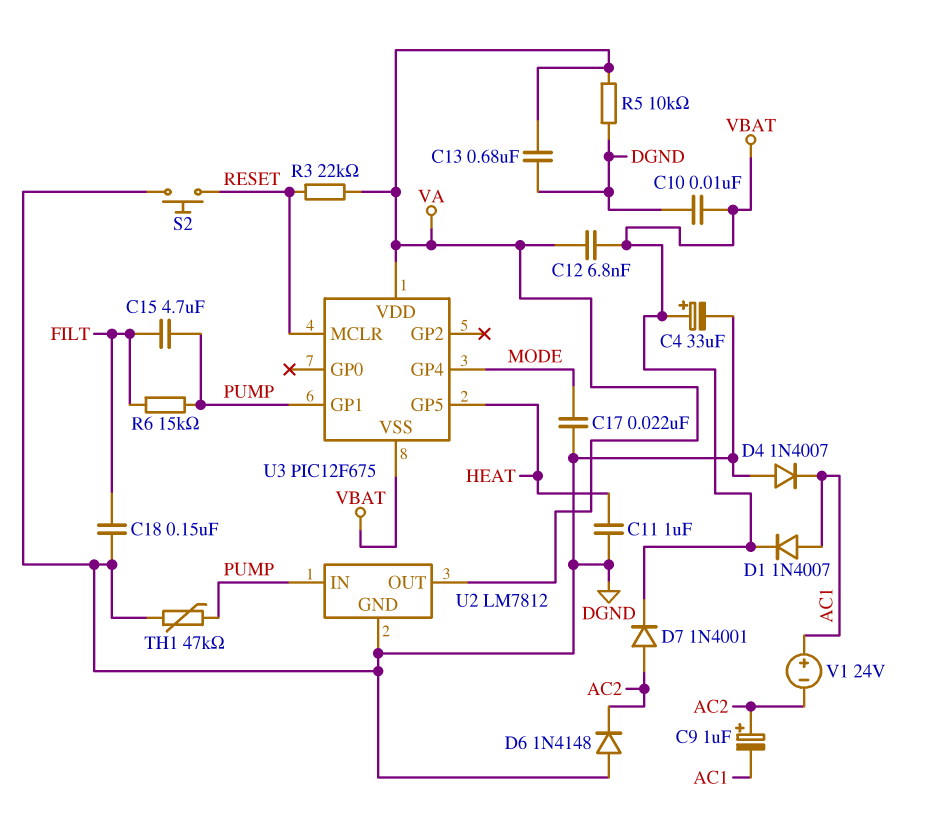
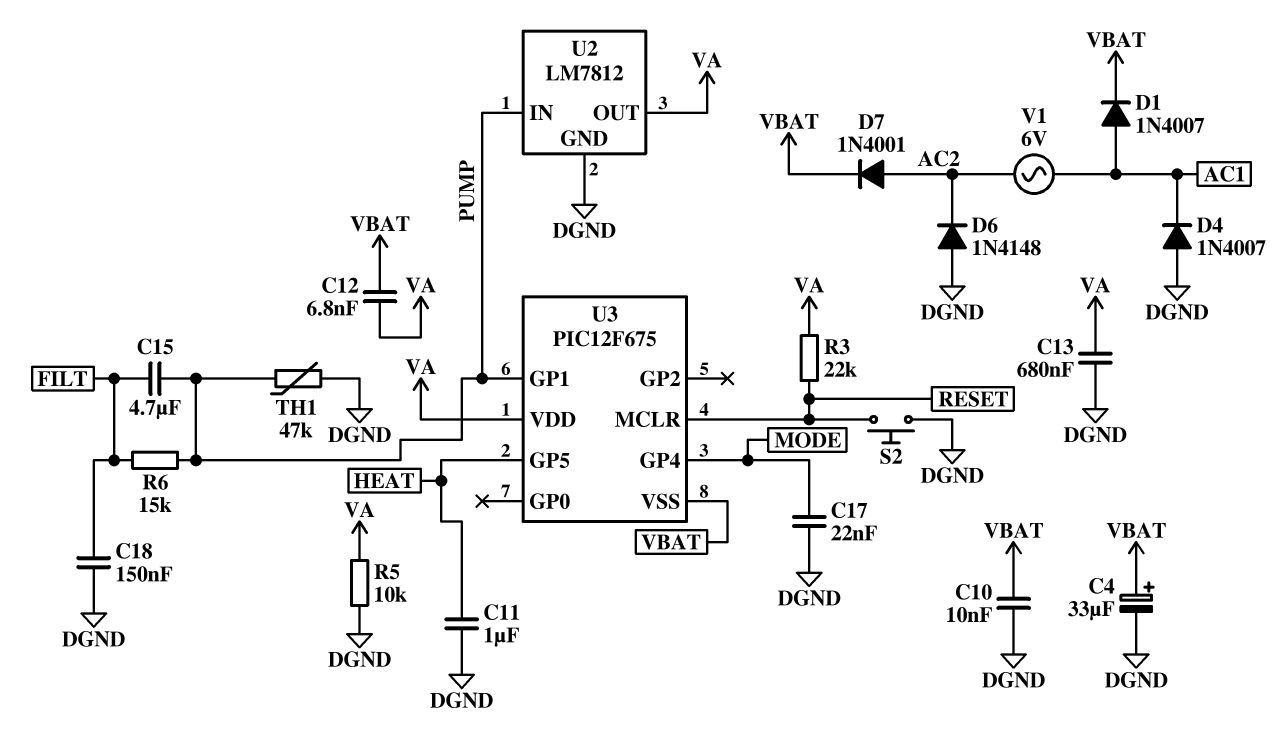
C9: 1uF (plus AC2, minus AC1) -> none
V1: 24V (plus AC1, minus AC2) -> AC 6V (AC1, AC2)

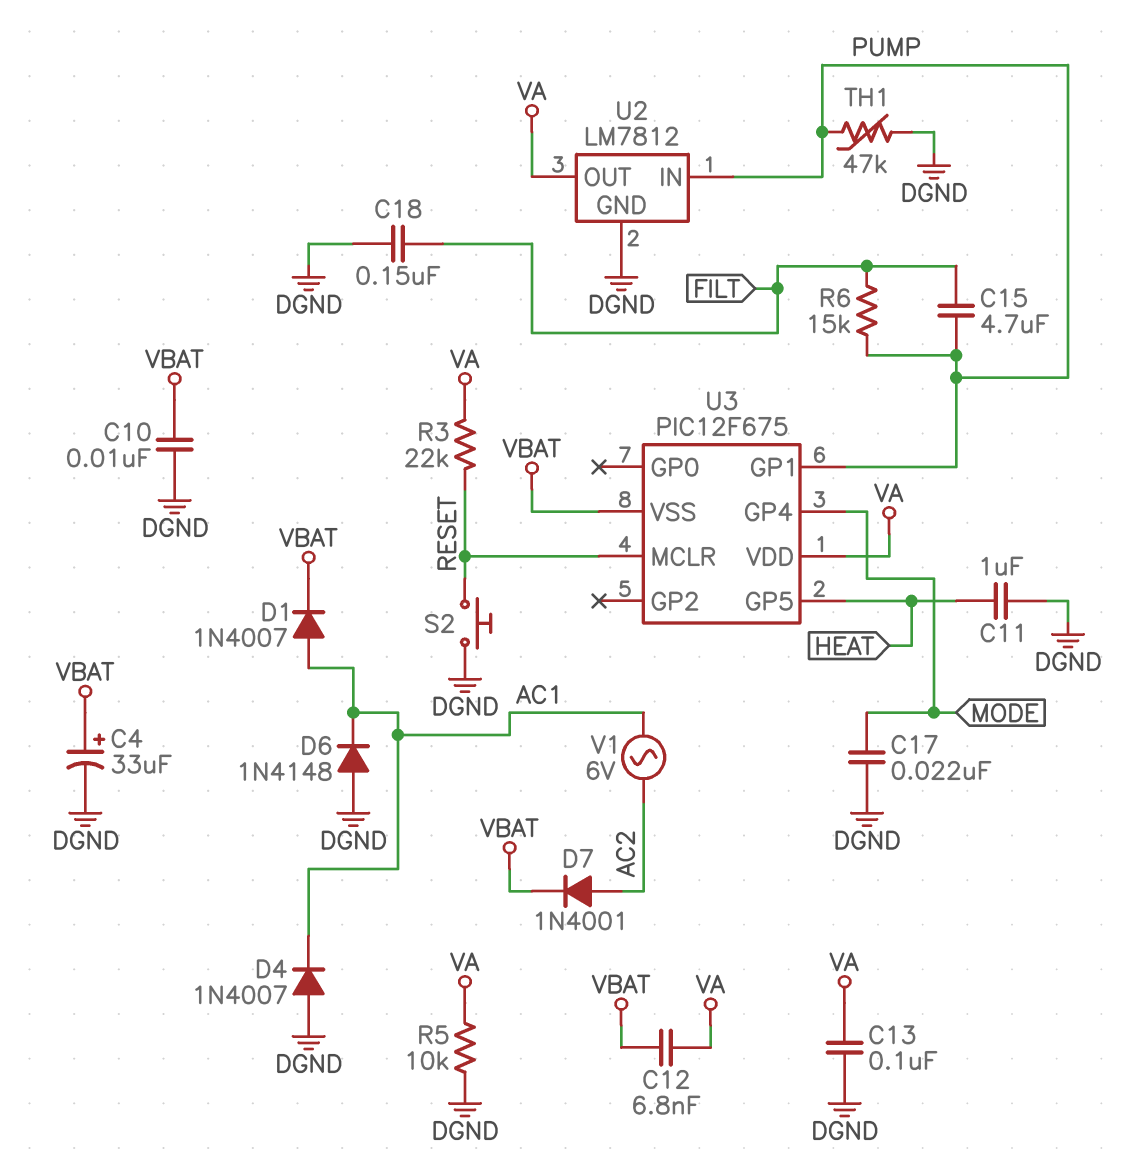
C13: 680nF (DGND, VA) -> 100nF (DGND, VA)
D6: diode 1N4148 (A DGND, K AC2) -> diode 1N4148 (A DGND, K AC1)

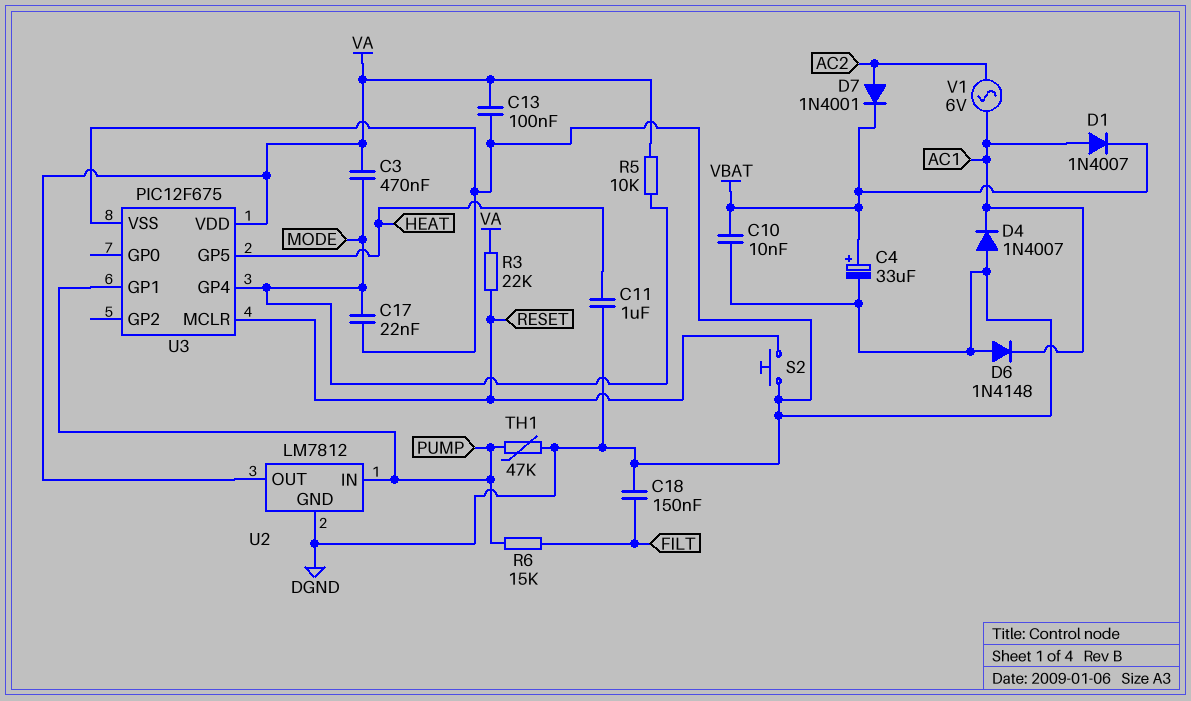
C3: none -> 470nF (MODE, VA)
C12: 6.8nF (VA, VBAT) -> none
C15: 4.7uF (FILT, PUMP) -> none
R5: 10k (DGND, VA) -> 10k (MODE, VA)
U3 pin VSS: VBAT -> DGND

